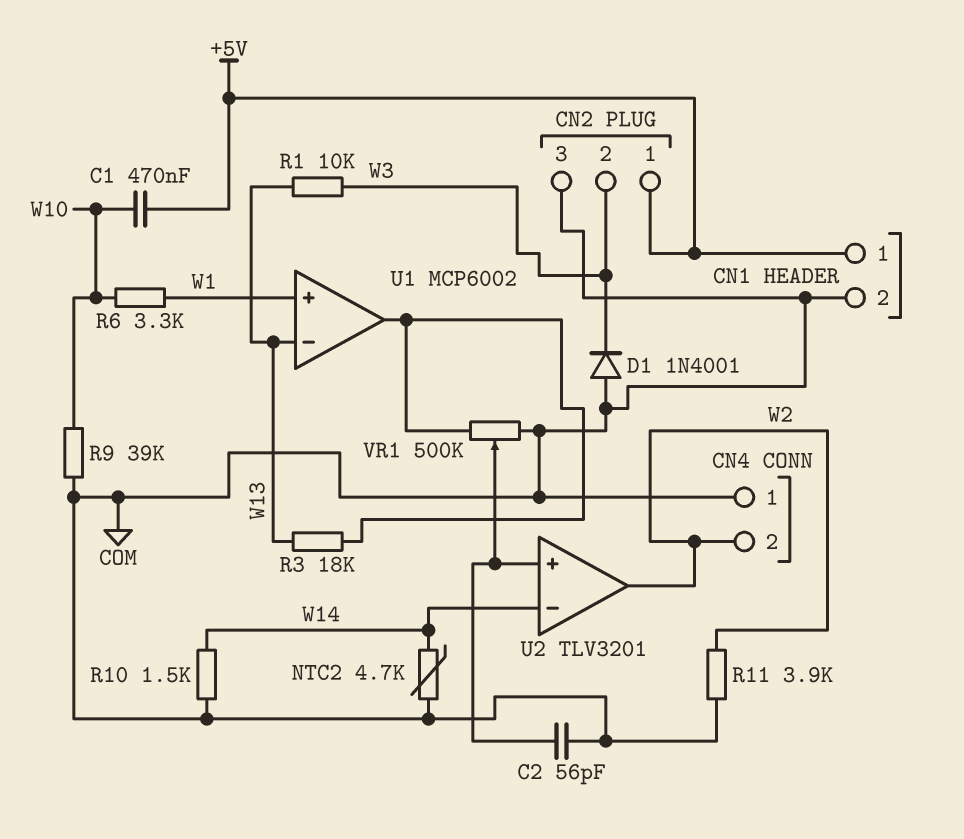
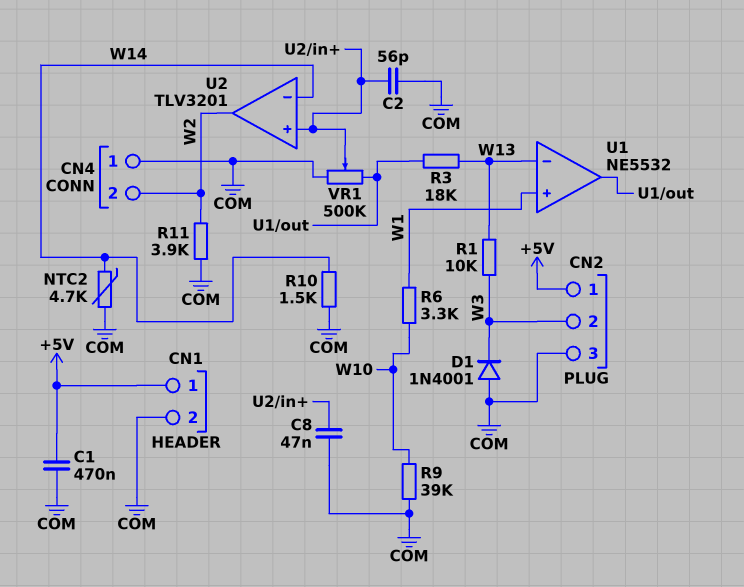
C1: 470nF (+5V, W10) -> 470nF (+5V, COM)
C8: none -> 47nF (COM, U2/in+)
U1: MCP6002 -> NE5532

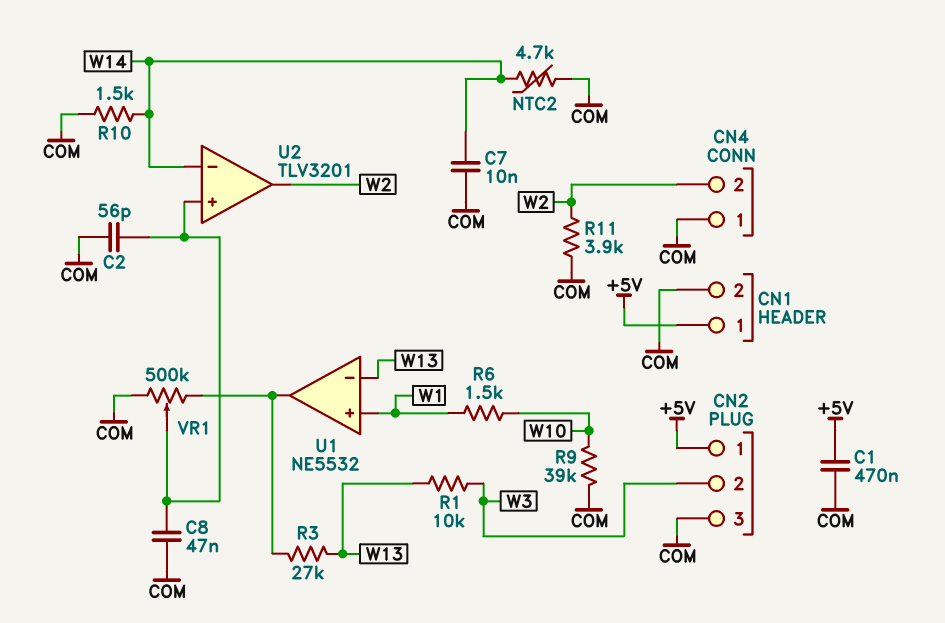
C7: none -> 10nF (COM, W14)
D1: diode 1N4001 (A COM, K W3) -> none
R3: 18k (U1/out, W13) -> 27k (U1/out, W13)
R6: 3.3k (W1, W10) -> 1.5k (W1, W10)

